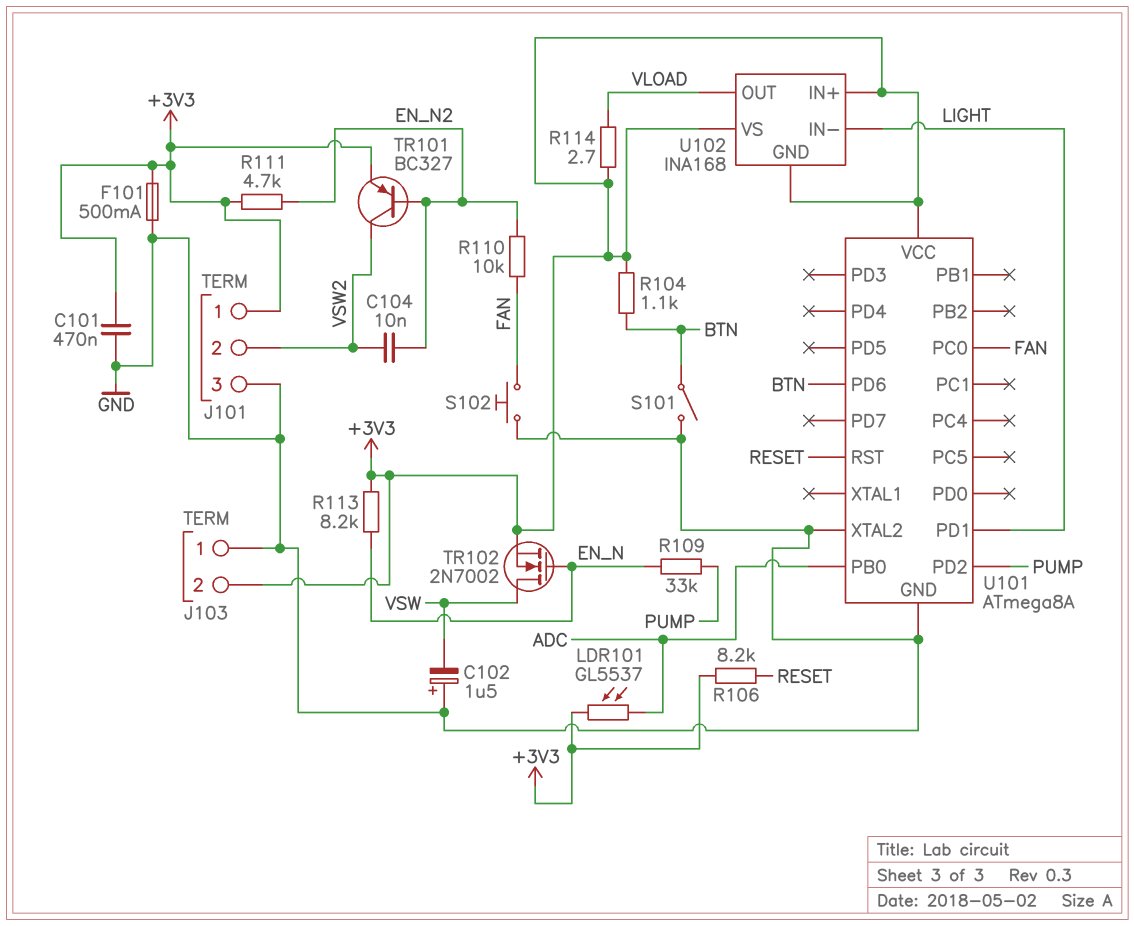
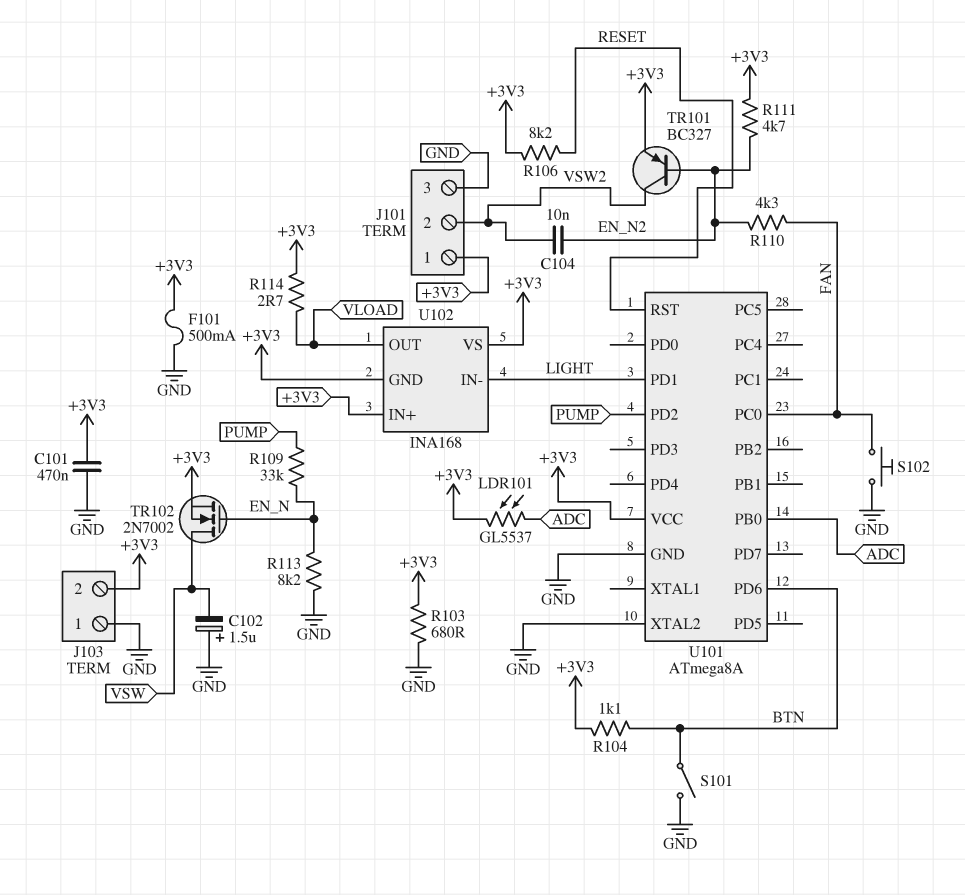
R103: none -> 680 (+3V3, GND)
R110: 10k (EN_N2, FAN) -> 4.3k (EN_N2, FAN)
R113: 8.2k (+3V3, EN_N) -> 8.2k (EN_N, GND)

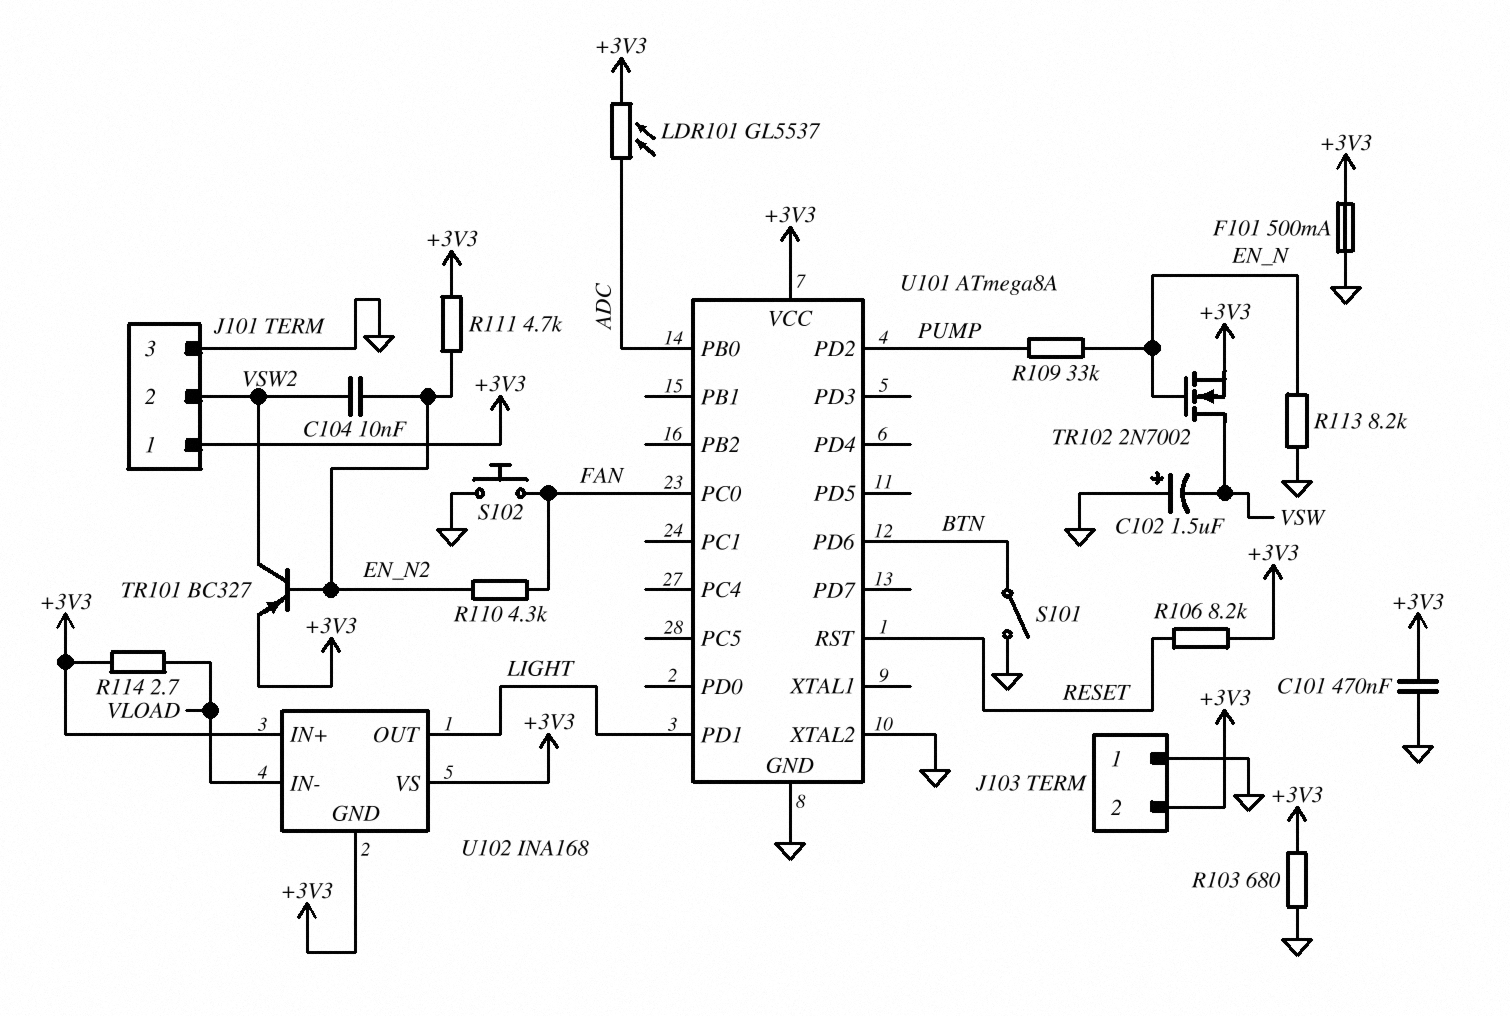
R104: 1.1k (+3V3, BTN) -> none
U102 pin IN-: LIGHT -> VLOAD
U102 pin OUT: VLOAD -> LIGHT

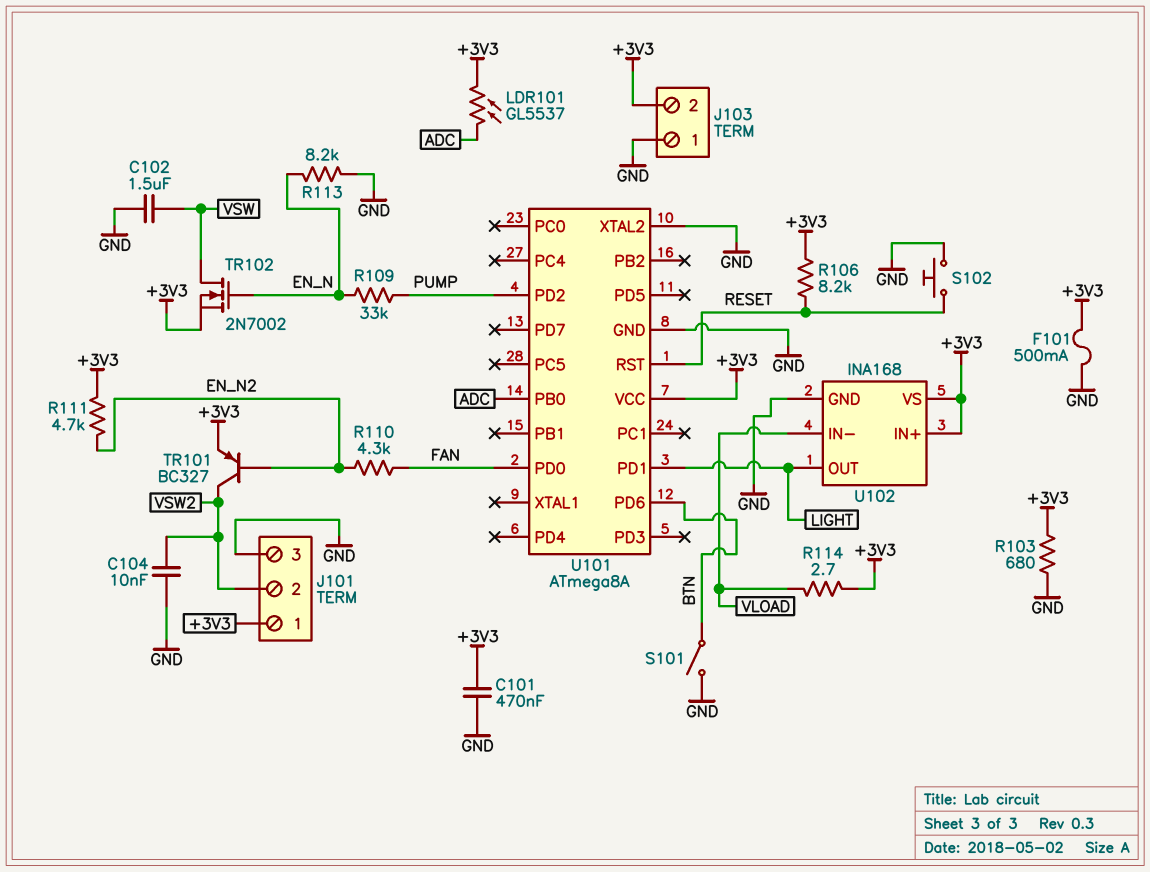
C102: 1.5uF (plus GND, minus VSW) -> 1.5uF (GND, VSW)
C104: 10nF (EN_N2, VSW2) -> 10nF (GND, VSW2)
S102: button (FAN, GND) -> button (GND, RESET)
U101 pin PC0: FAN -> none
U101 pin PD0: none -> FAN
U102 pin GND: +3V3 -> GND

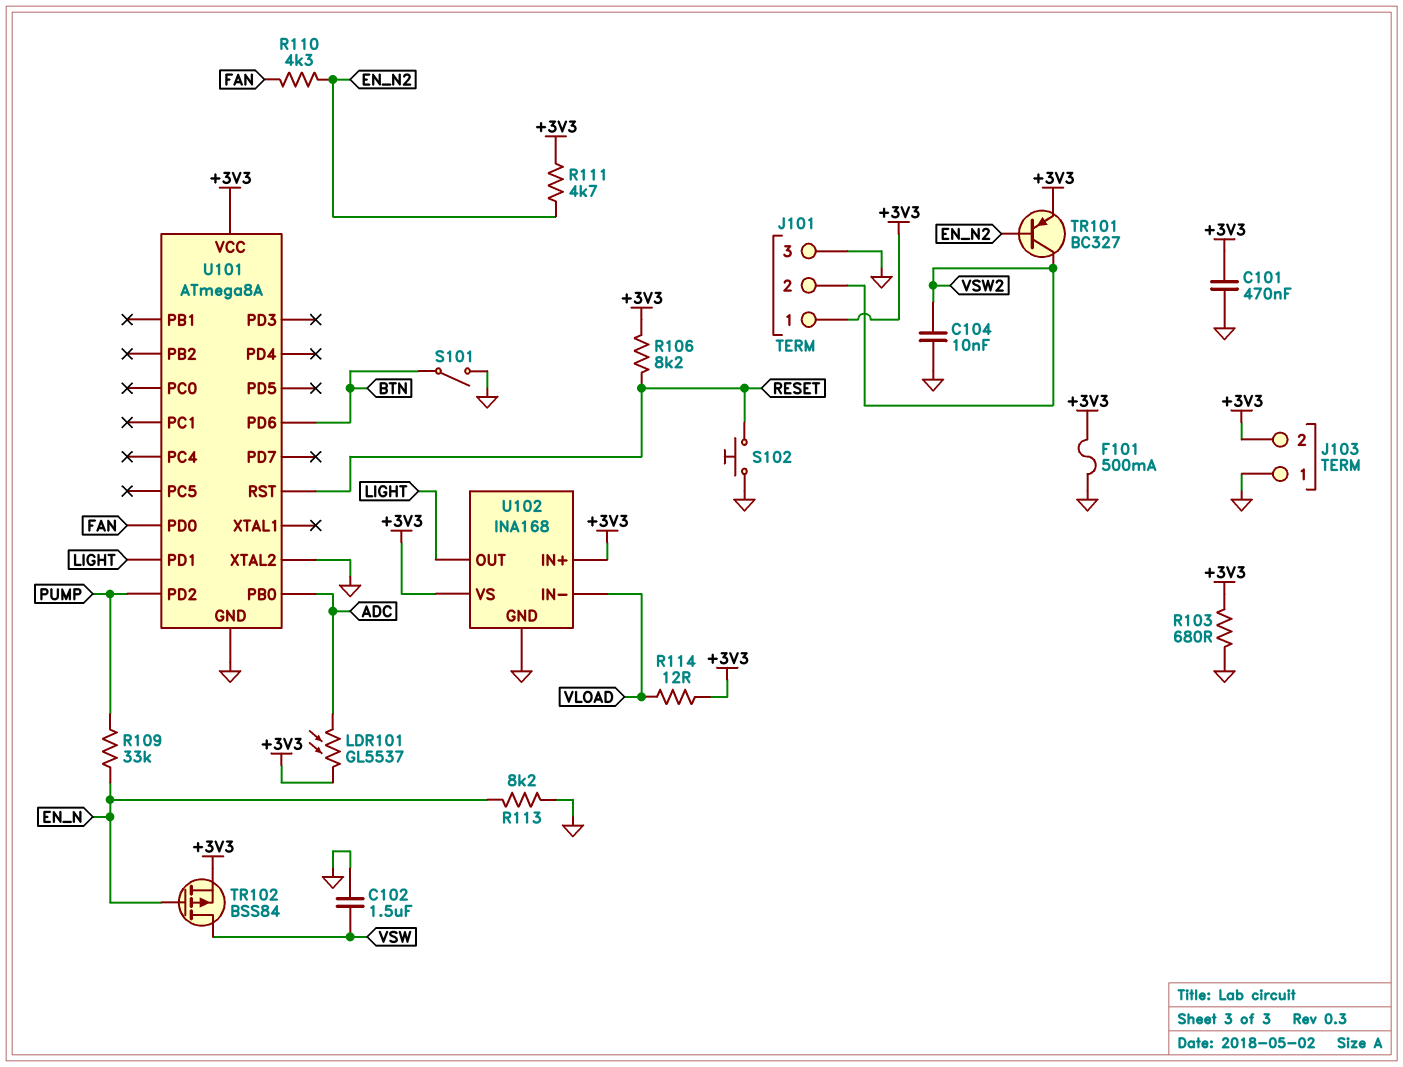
R114: 2.7 (+3V3, VLOAD) -> 12 (+3V3, VLOAD)
TR102: NMOS 2N7002 (G EN_N, D VSW, S +3V3) -> PMOS BSS84 (G EN_N, D VSW, S +3V3)

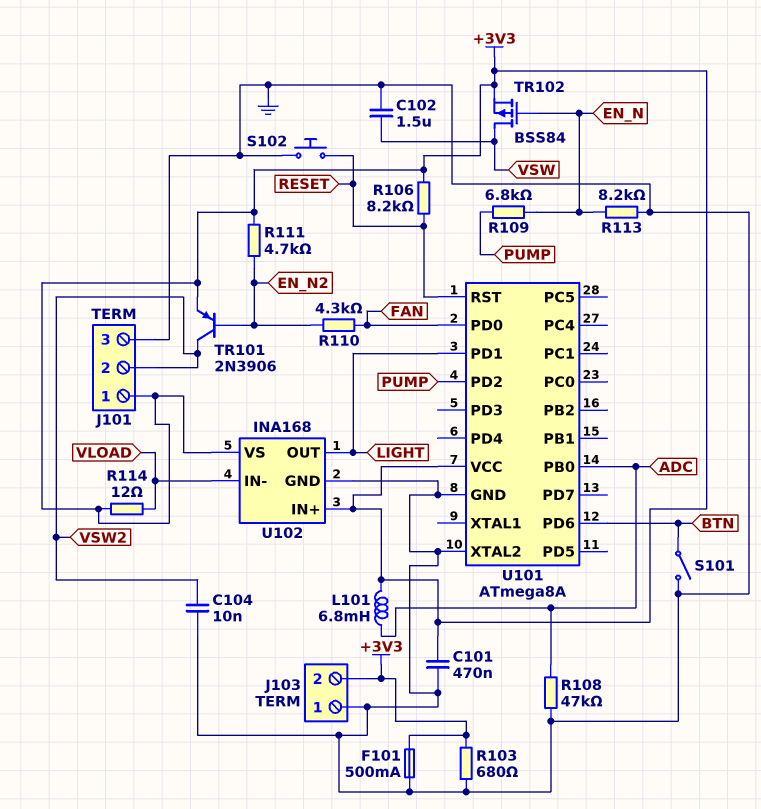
L101: none -> 6.8mH (+3V3, ADC)
LDR101: GL5537 (+3V3, ADC) -> none
R108: none -> 47k (ADC, GND)
R109: 33k (EN_N, PUMP) -> 6.8k (EN_N, PUMP)
TR101: PNP BC327 (B EN_N2, C VSW2, E +3V3) -> PNP 2N3906 (B EN_N2, C VSW2, E +3V3)

